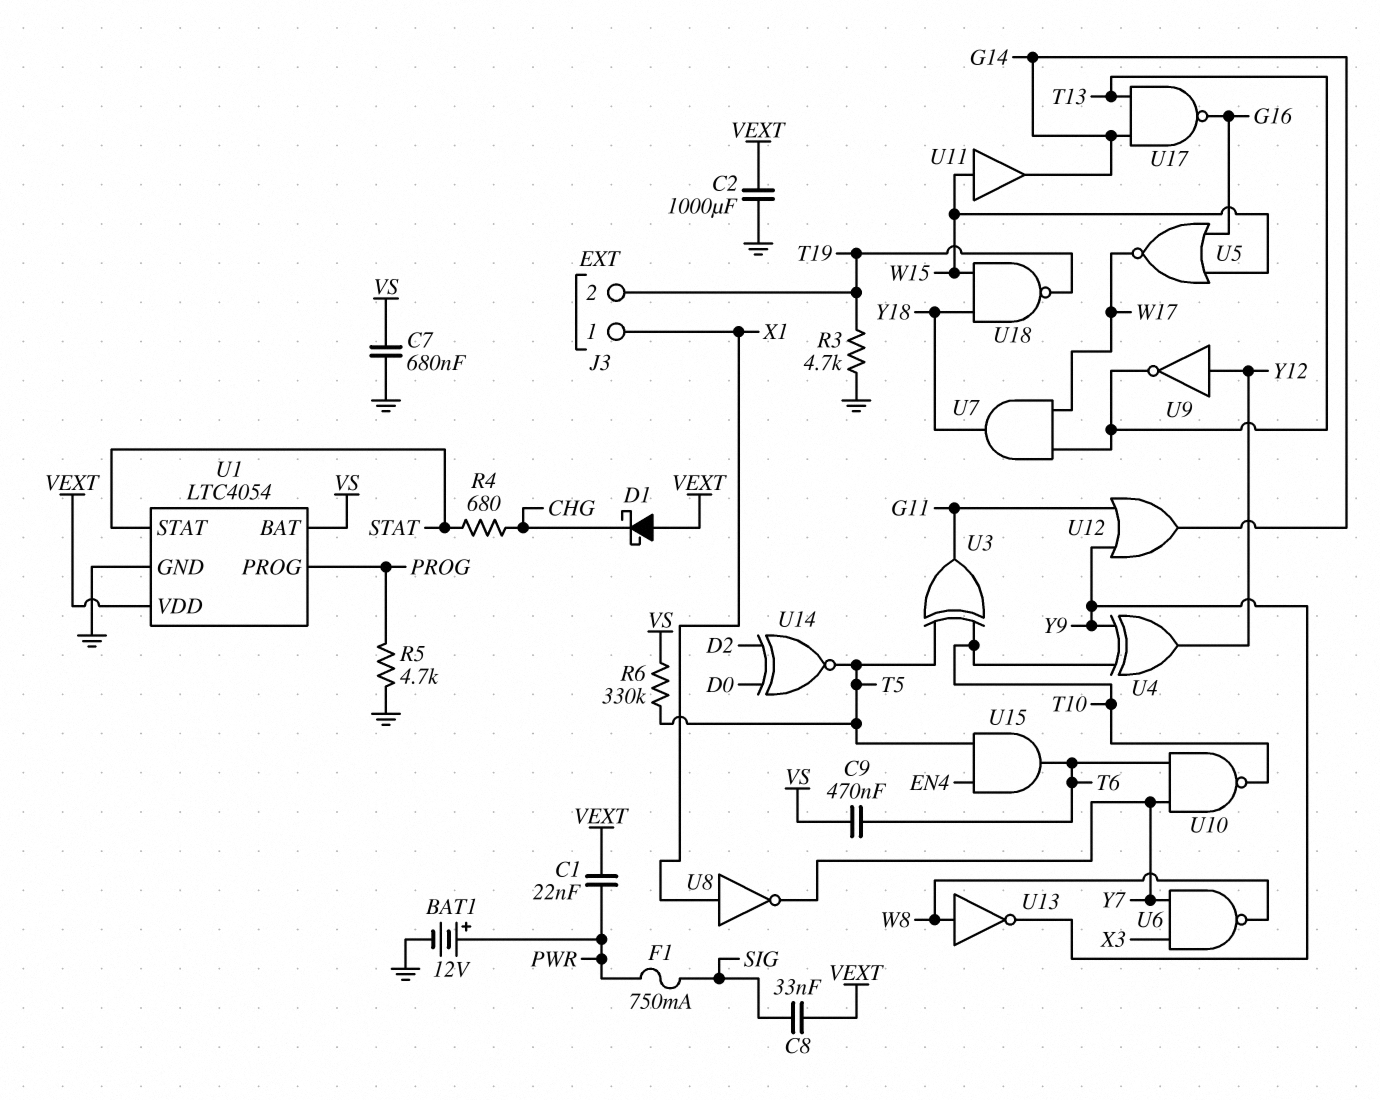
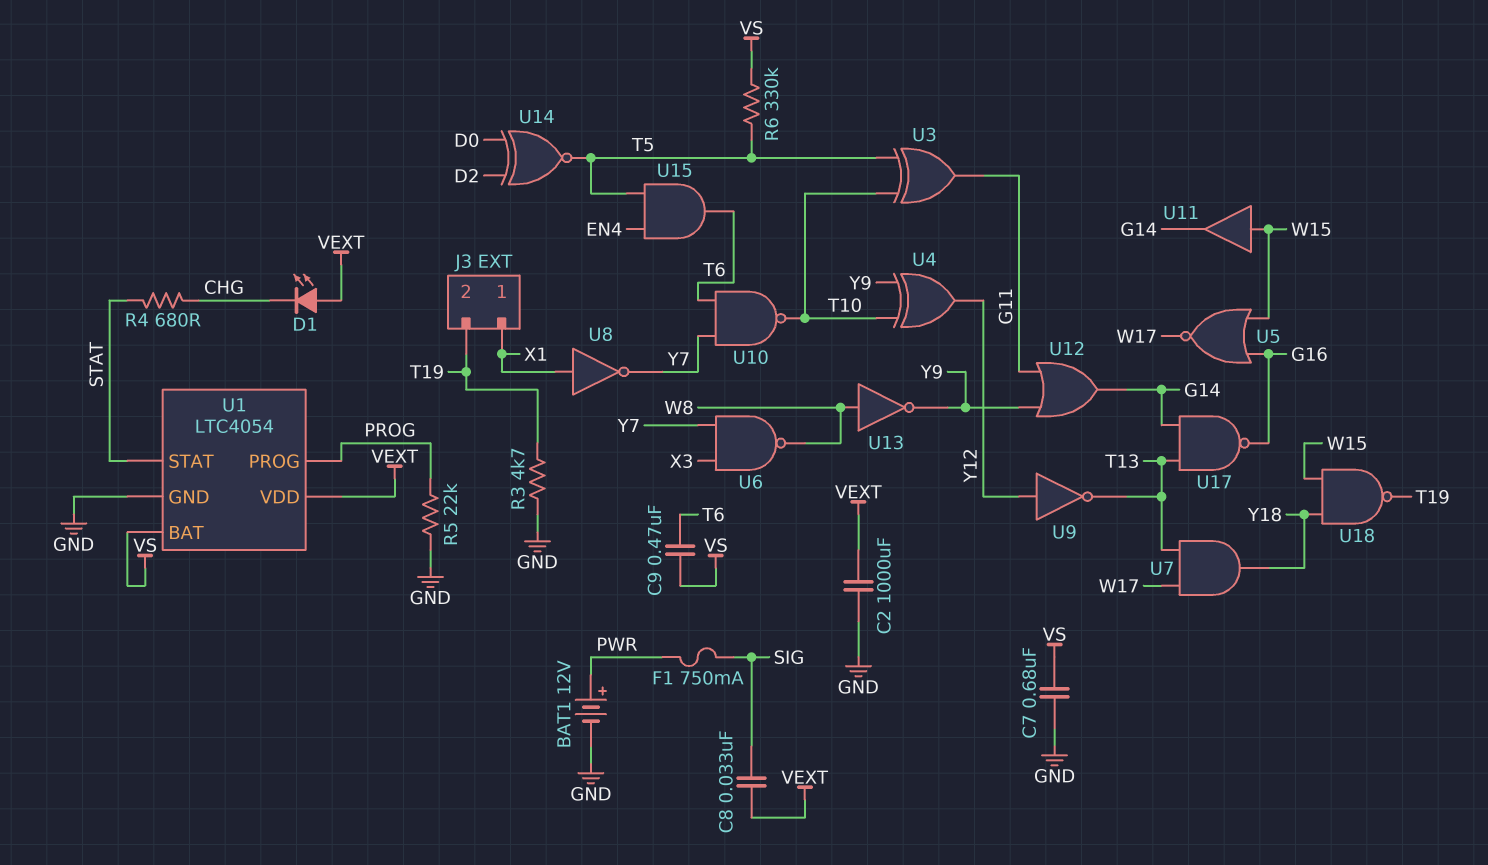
C1: 22nF (PWR, VEXT) -> none
D1: schottky (A VEXT, K CHG) -> LED (A VEXT, K CHG)
R5: 4.7k (GND, PROG) -> 22k (GND, PROG)

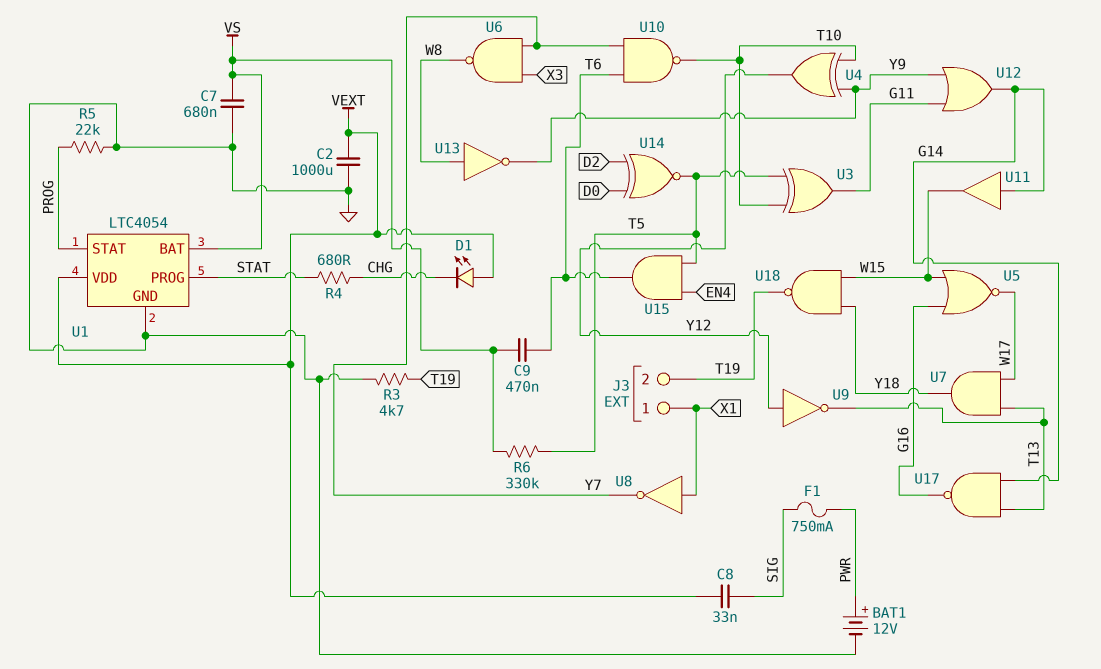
U1 pin PROG: PROG -> STAT
U1 pin STAT: STAT -> PROG
U11: buffer (in W15, out G14) -> buffer (in G14, out W15)

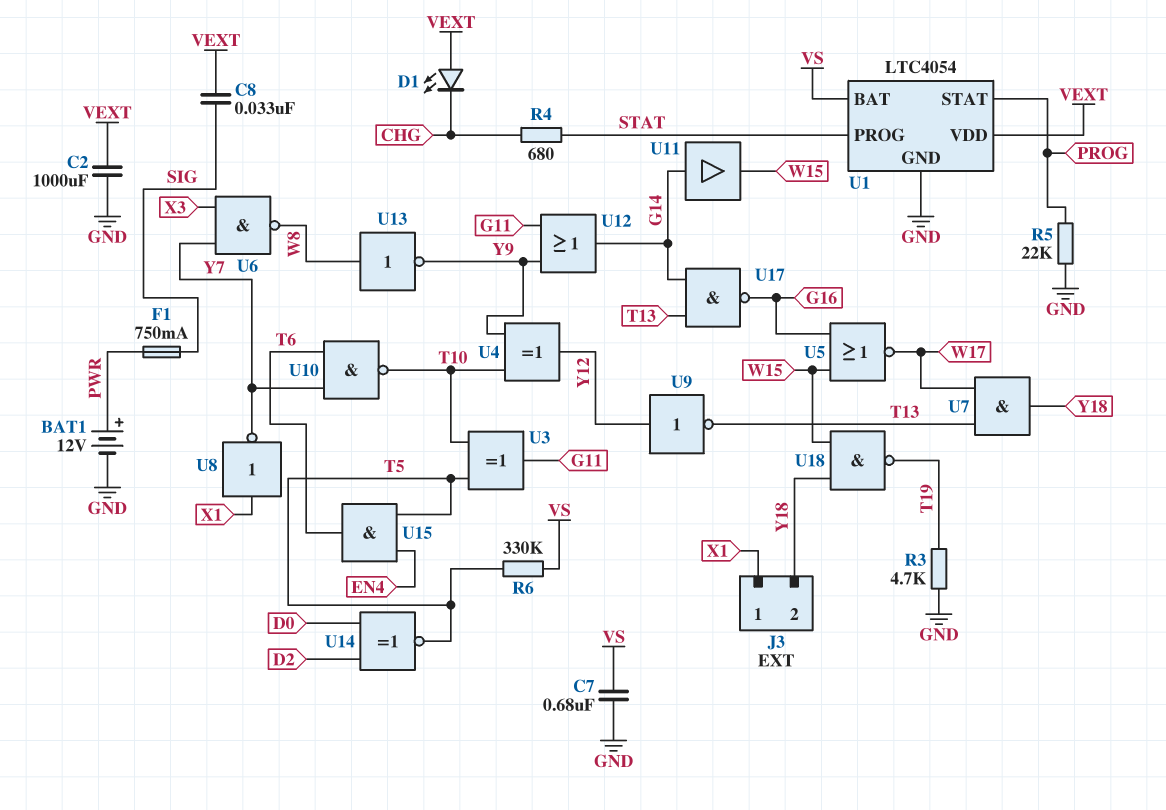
C9: 470nF (T6, VS) -> none
J3 pin 2: T19 -> Y18

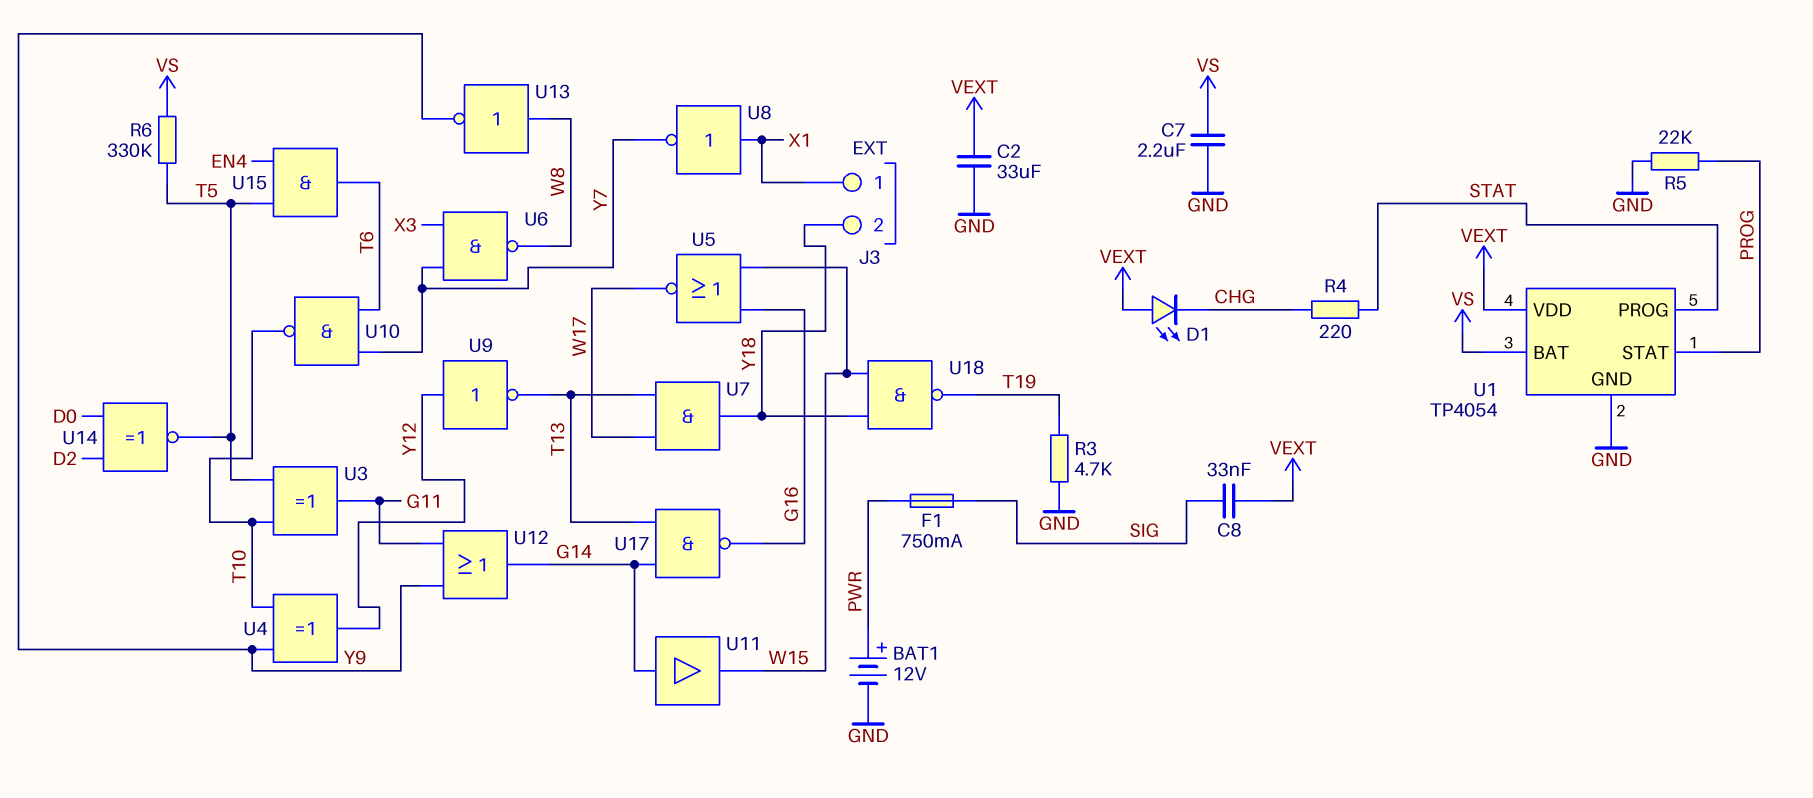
C2: 1000uF (GND, VEXT) -> 33uF (GND, VEXT)
C7: 680nF (GND, VS) -> 2.2uF (GND, VS)
R4: 680 (CHG, STAT) -> 220 (CHG, STAT)
U1: LTC4054 -> TP4054

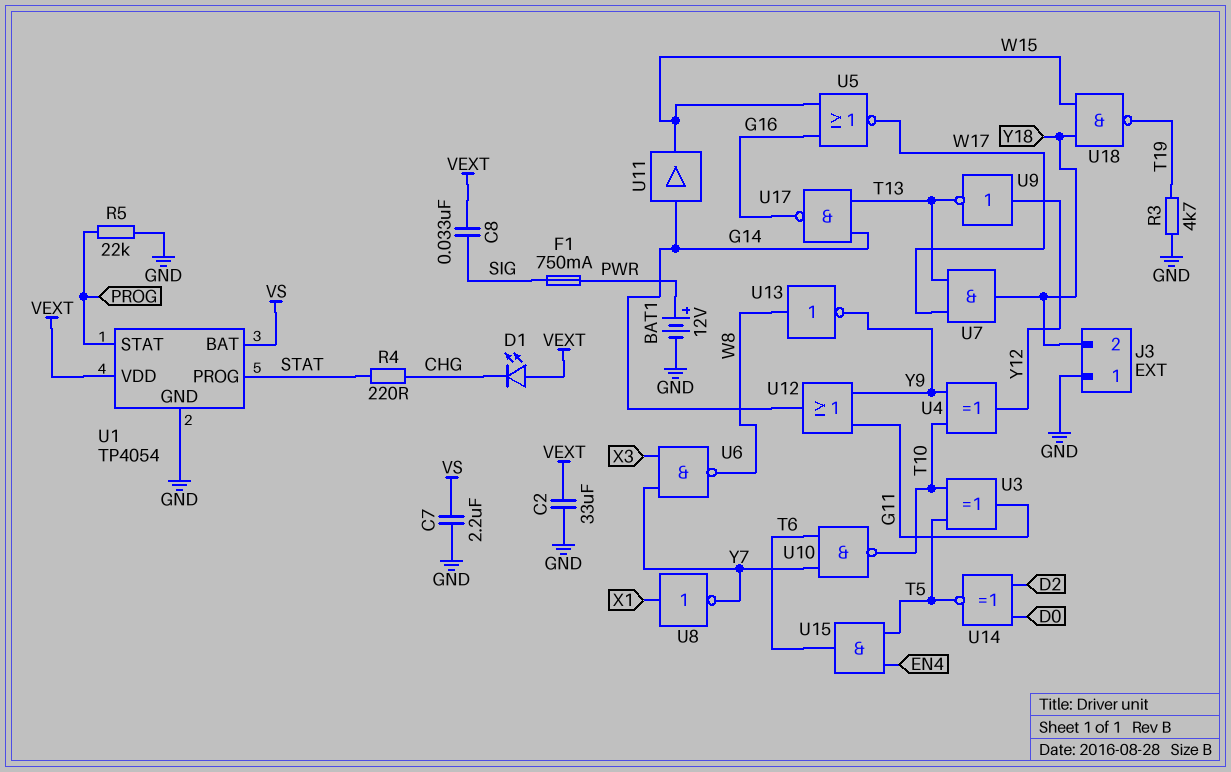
J3 pin 1: X1 -> GND
R6: 330k (T5, VS) -> none

